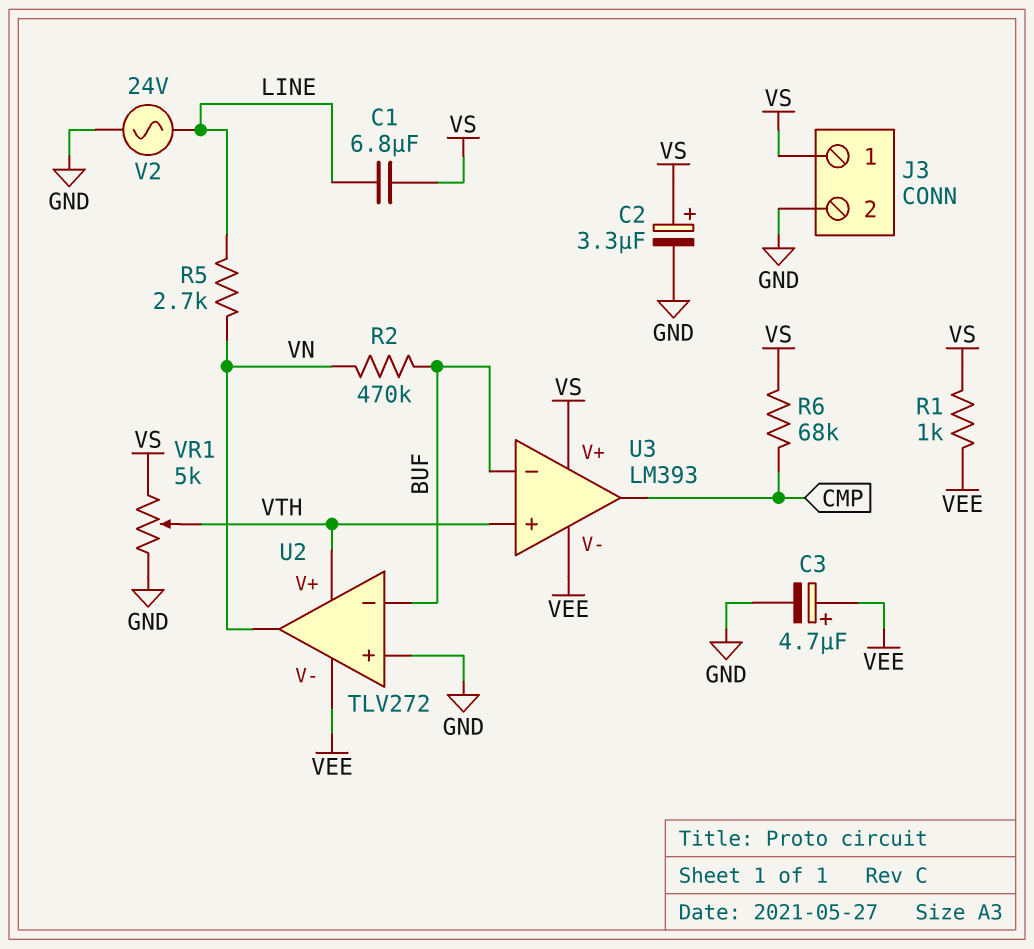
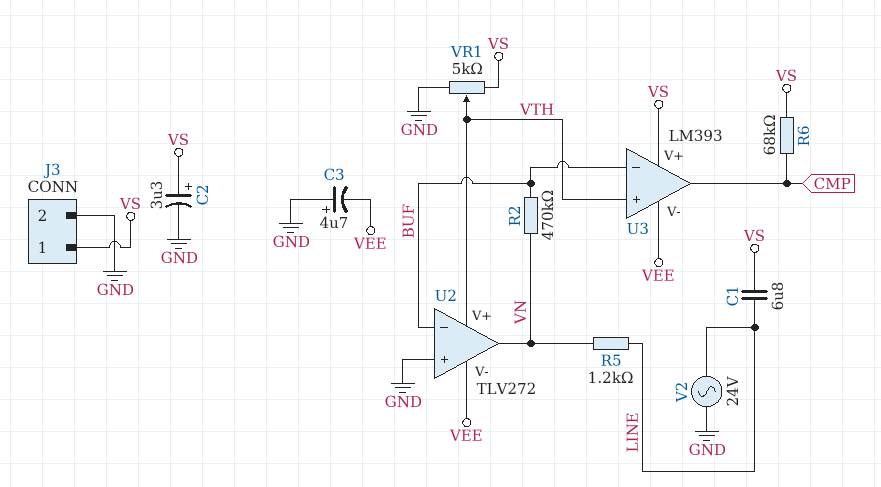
C3: 4.7uF (plus VEE, minus GND) -> 4.7uF (plus GND, minus VEE)
R1: 1k (VEE, VS) -> none
R5: 2.7k (LINE, VN) -> 1.2k (LINE, VN)

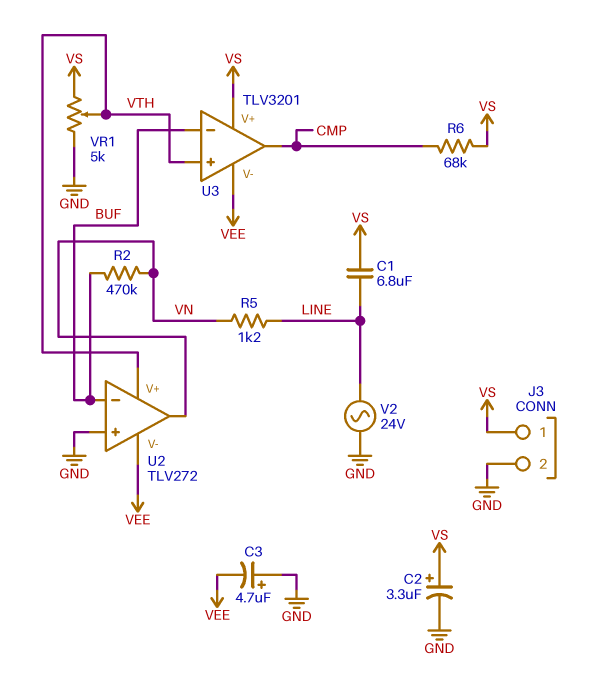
U3: LM393 -> TLV3201

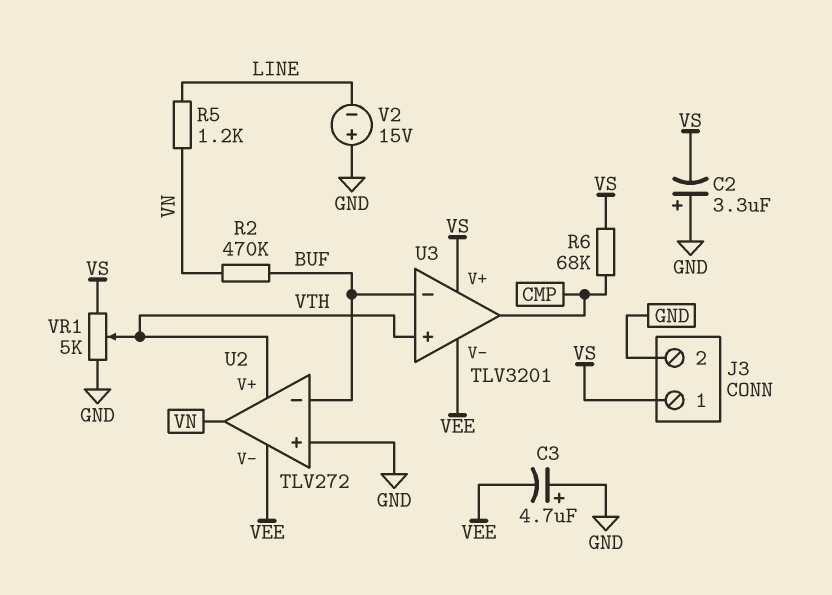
C1: 6.8uF (LINE, VS) -> none
C2: 3.3uF (plus VS, minus GND) -> 3.3uF (plus GND, minus VS)
V2: AC 24V (GND, LINE) -> 15V (plus GND, minus LINE)

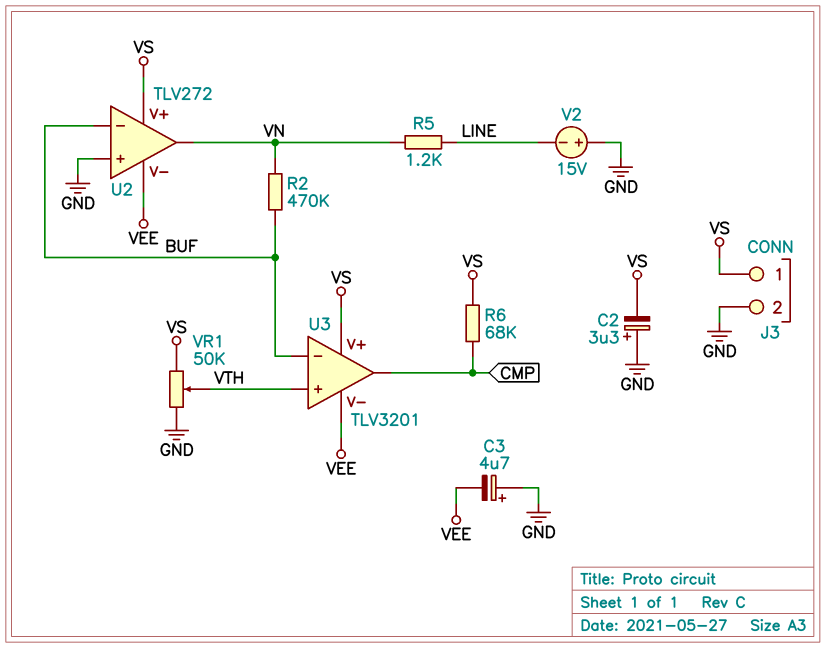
U2 pin V+: VTH -> VS
VR1: 5k (GND, VS, wiper VTH) -> 50k (GND, VS, wiper VTH)

